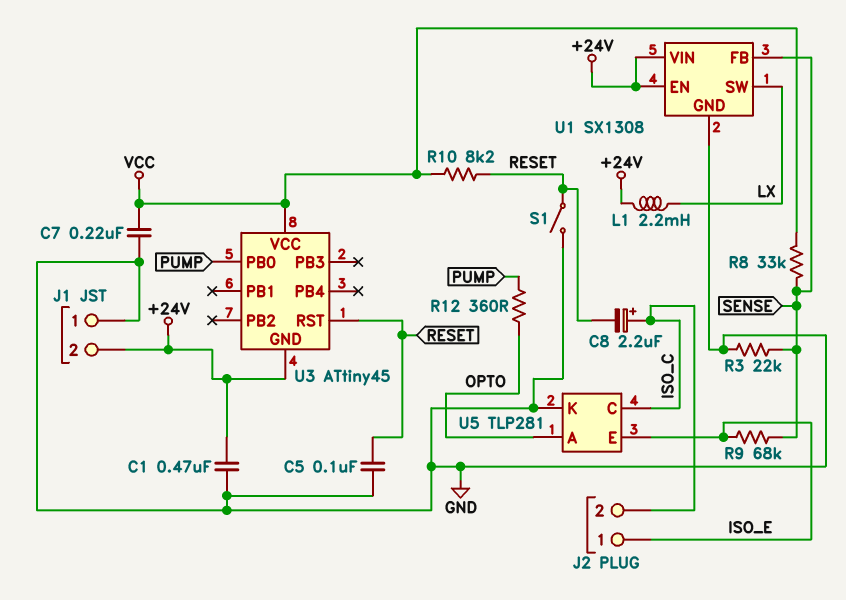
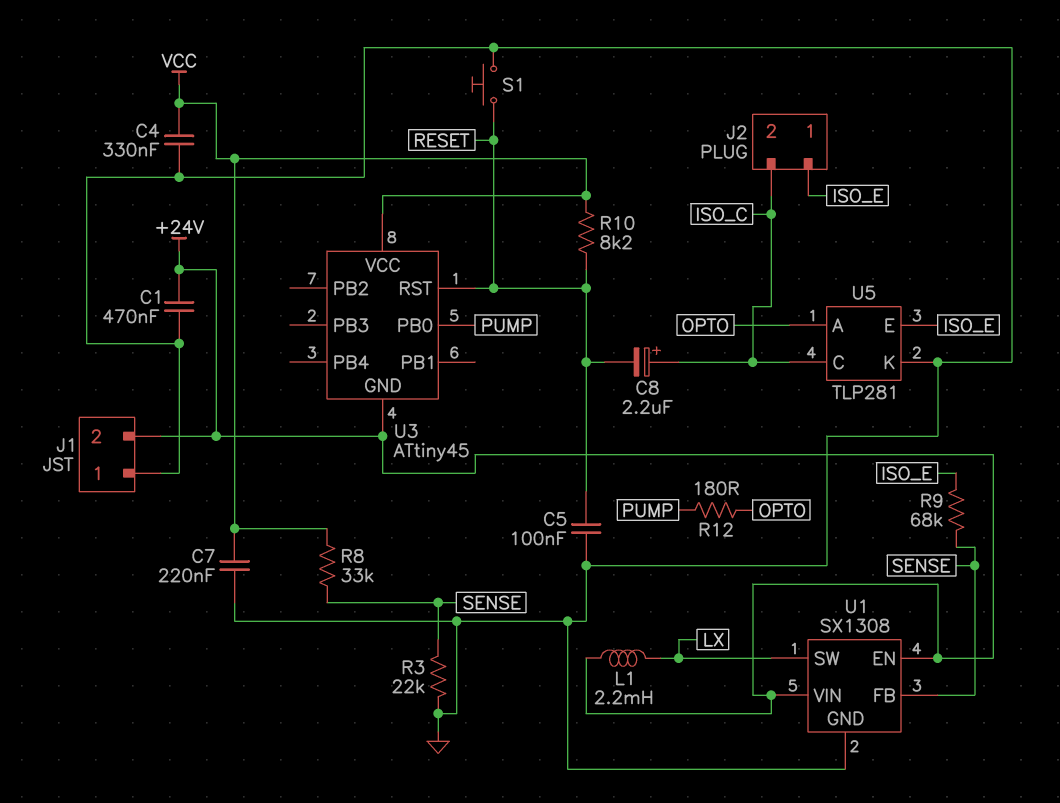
C4: none -> 330nF (GND, VCC)
R12: 360 (OPTO, PUMP) -> 180 (OPTO, PUMP)
S1: switch (GND, RESET) -> button (GND, RESET)

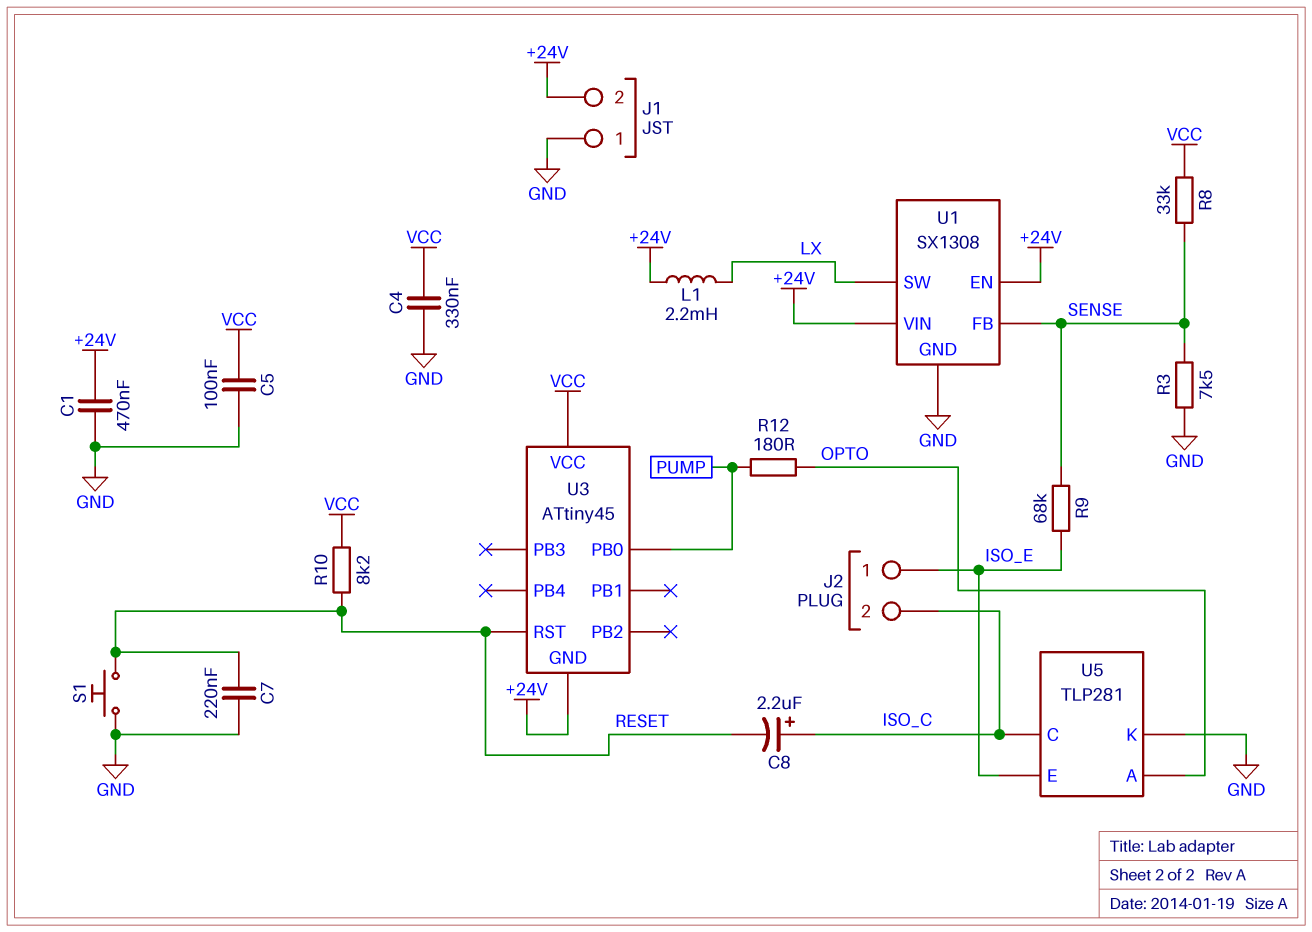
C5: 100nF (GND, RESET) -> 100nF (GND, VCC)
C7: 220nF (GND, VCC) -> 220nF (GND, RESET)
R3: 22k (GND, SENSE) -> 7.5k (GND, SENSE)

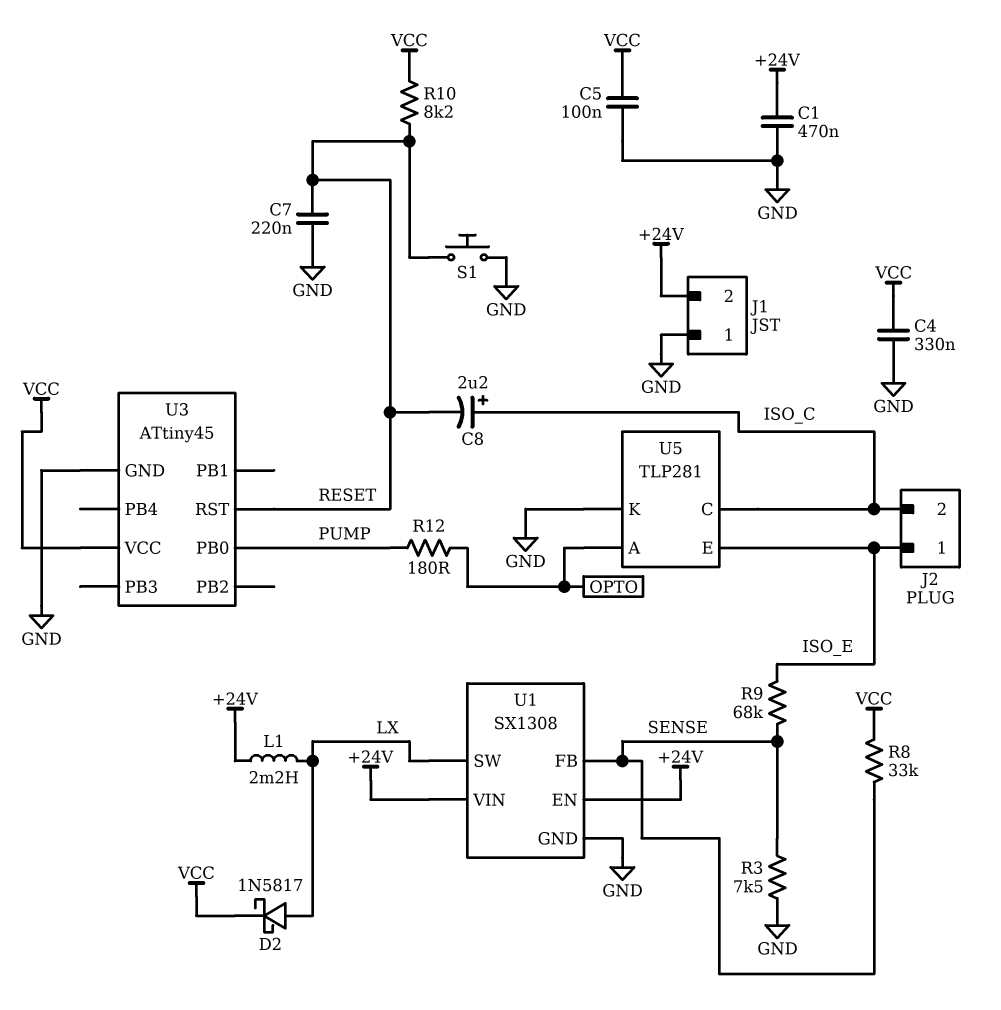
D2: none -> schottky 1N5817 (A LX, K VCC)
U3 pin GND: +24V -> GND

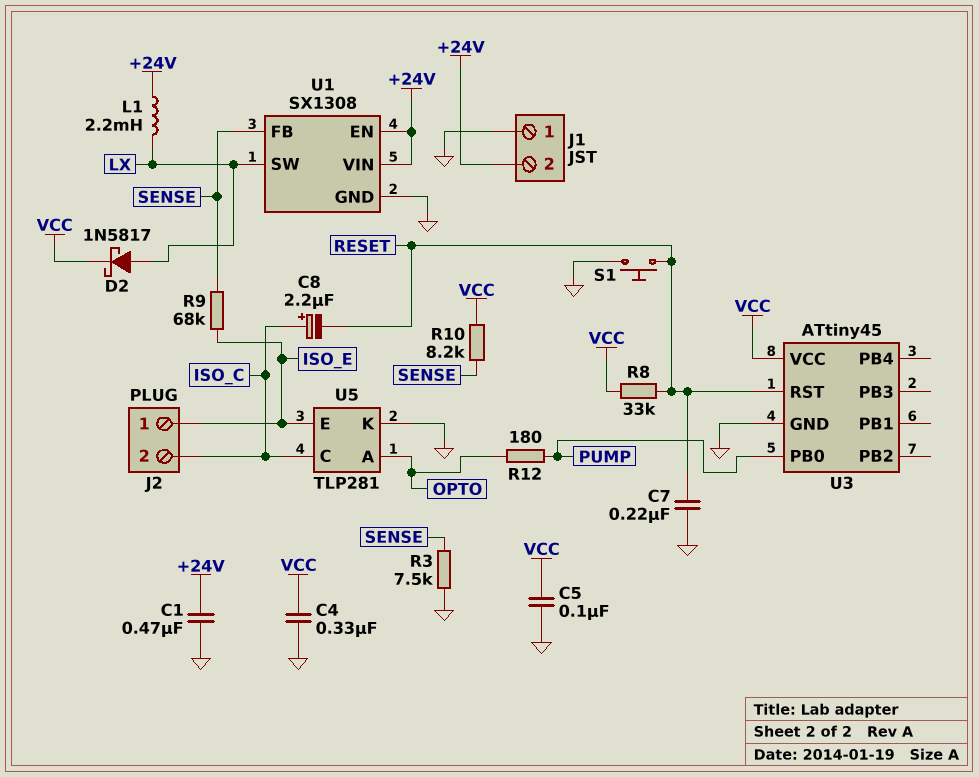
R8: 33k (SENSE, VCC) -> 33k (RESET, VCC)
R10: 8.2k (RESET, VCC) -> 8.2k (SENSE, VCC)

